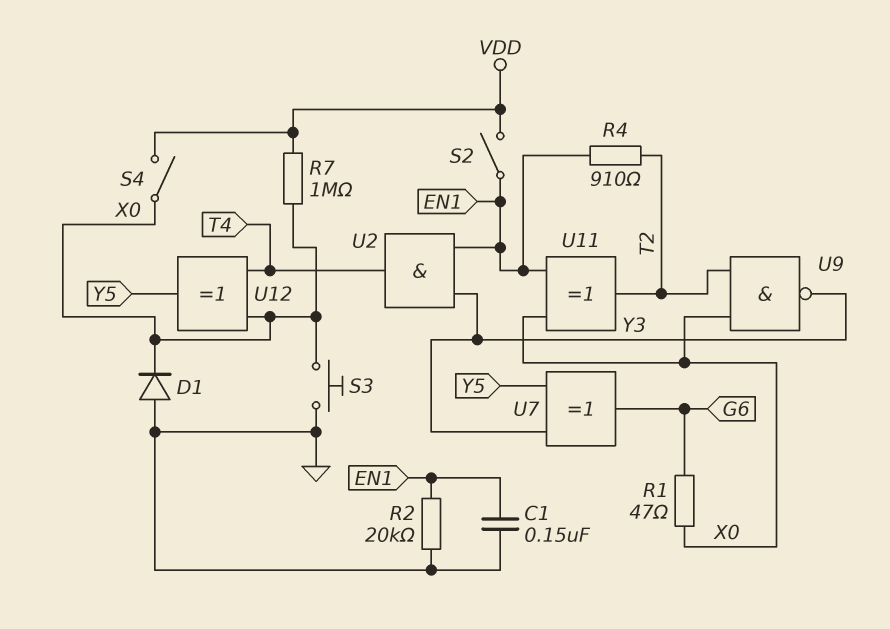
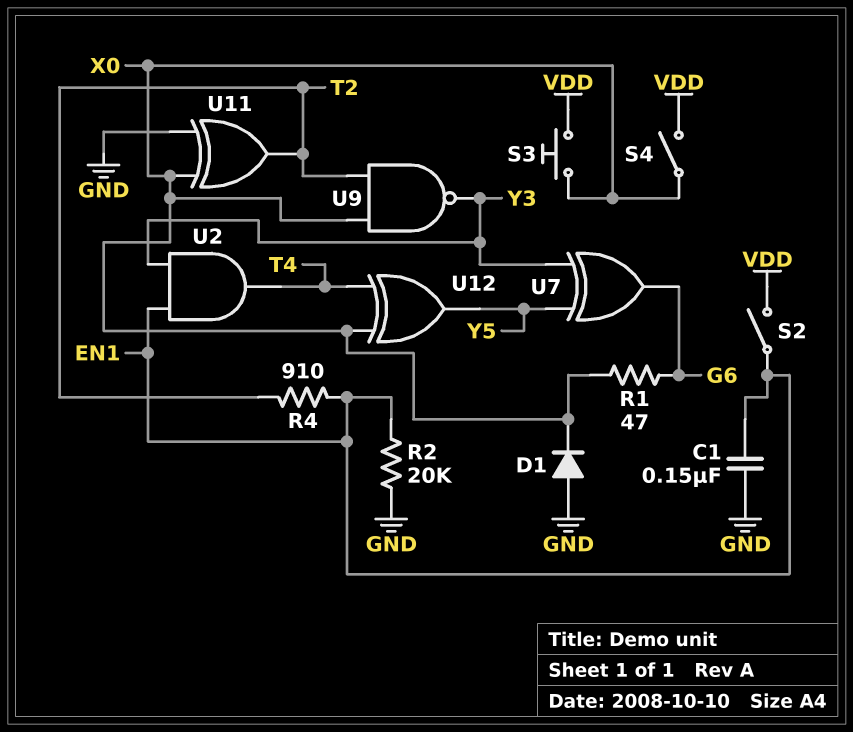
R7: 1M (VDD, X0) -> none
S3: button (GND, X0) -> button (VDD, X0)
U11: XOR (in EN1, in X0, out T2) -> XOR (in GND, in X0, out T2)

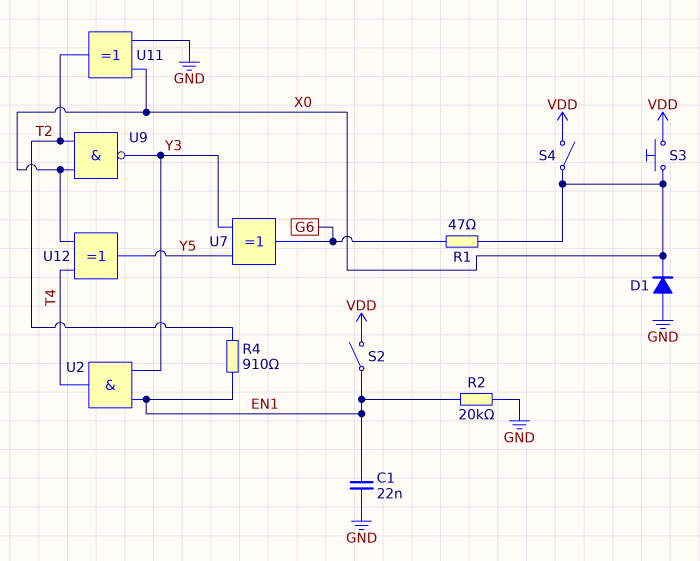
C1: 150nF (EN1, GND) -> 22nF (EN1, GND)

